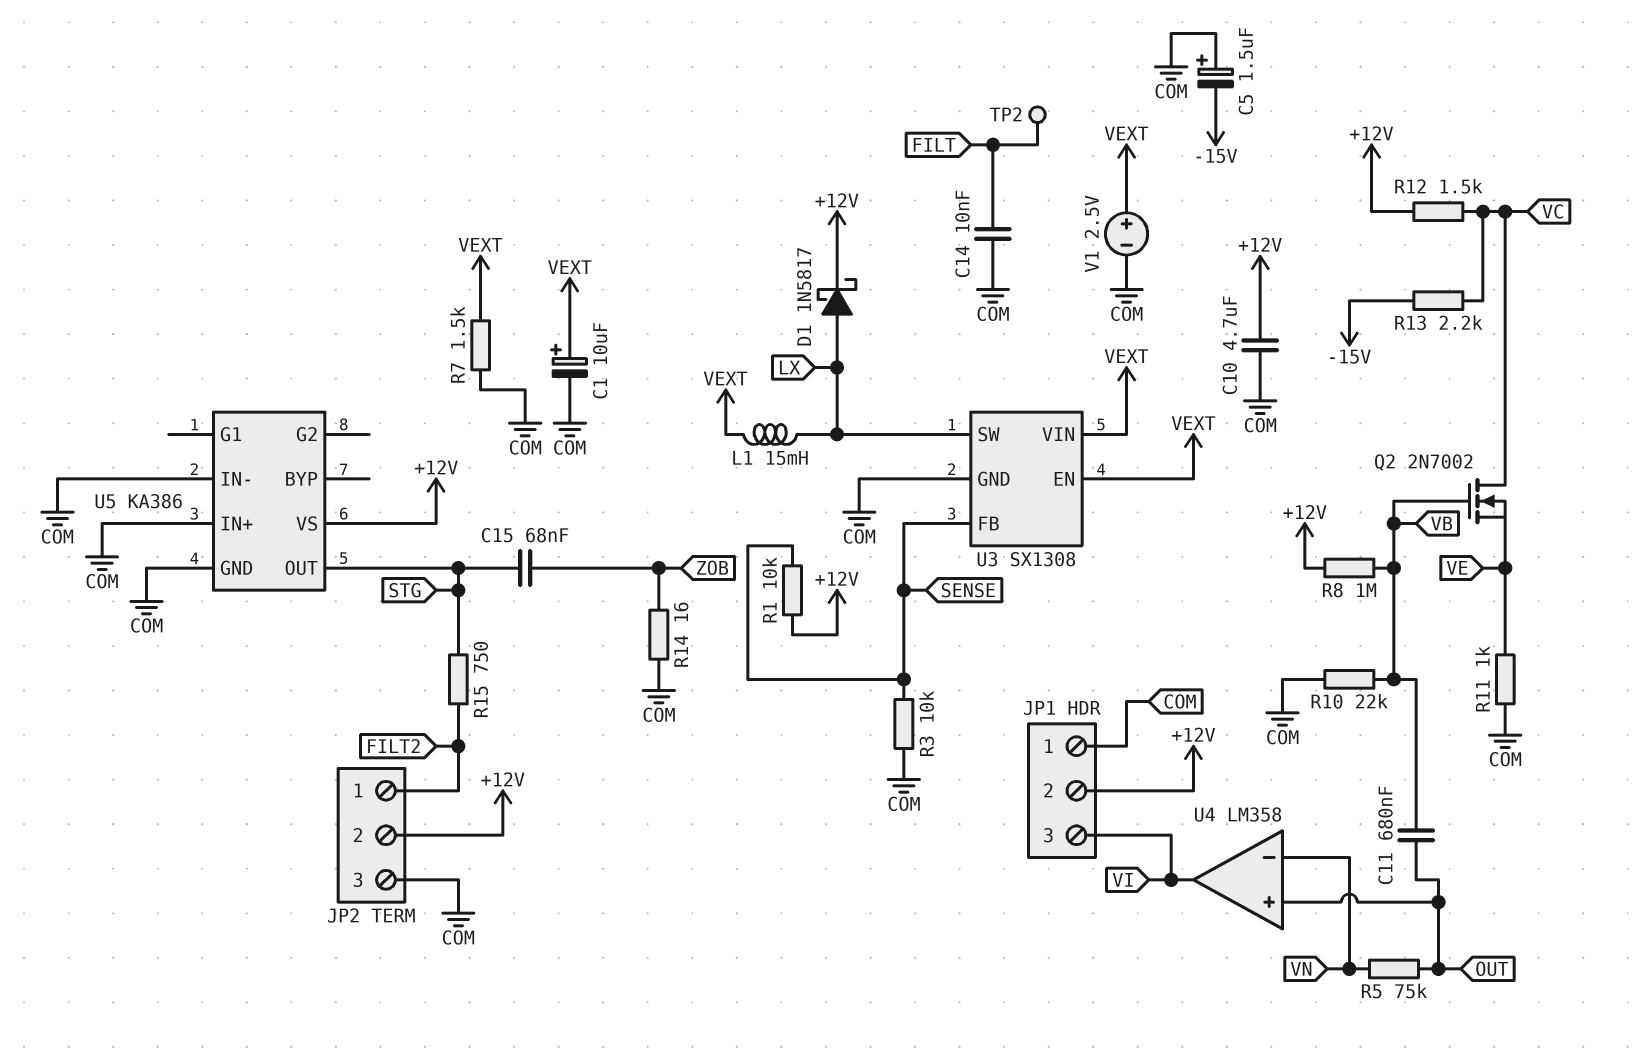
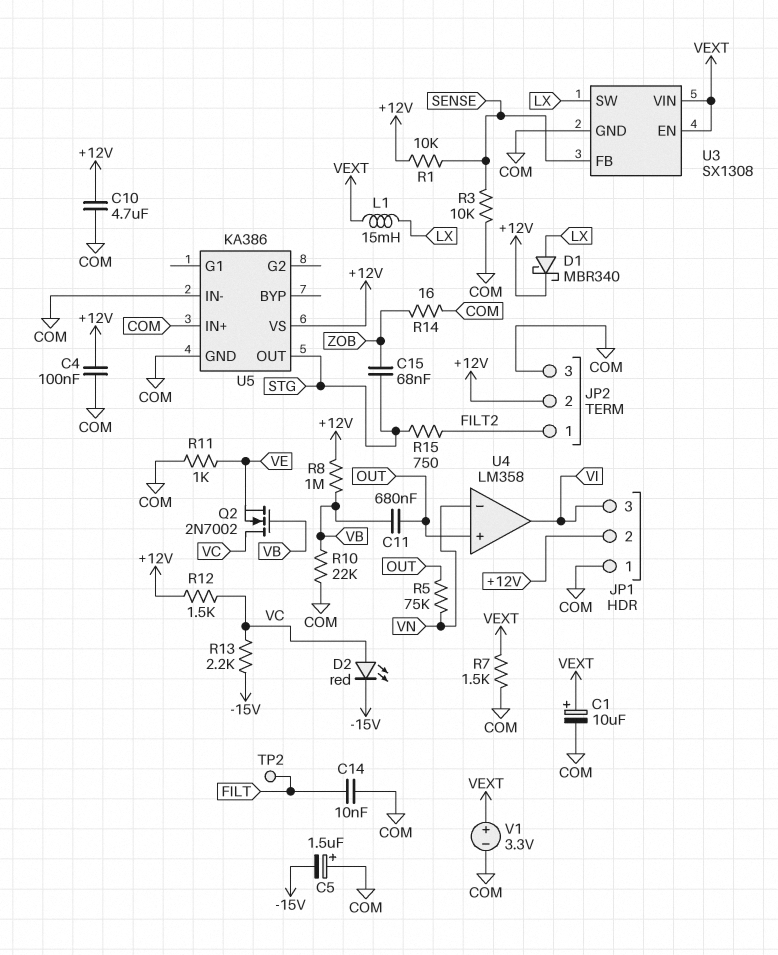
C4: none -> 100nF (+12V, COM)
D1: schottky 1N5817 (A LX, K +12V) -> schottky MBR340 (A LX, K +12V)
D2: none -> LED red (A VC, K -15V)
V1: 2.5V (plus VEXT, minus COM) -> 3.3V (plus VEXT, minus COM)

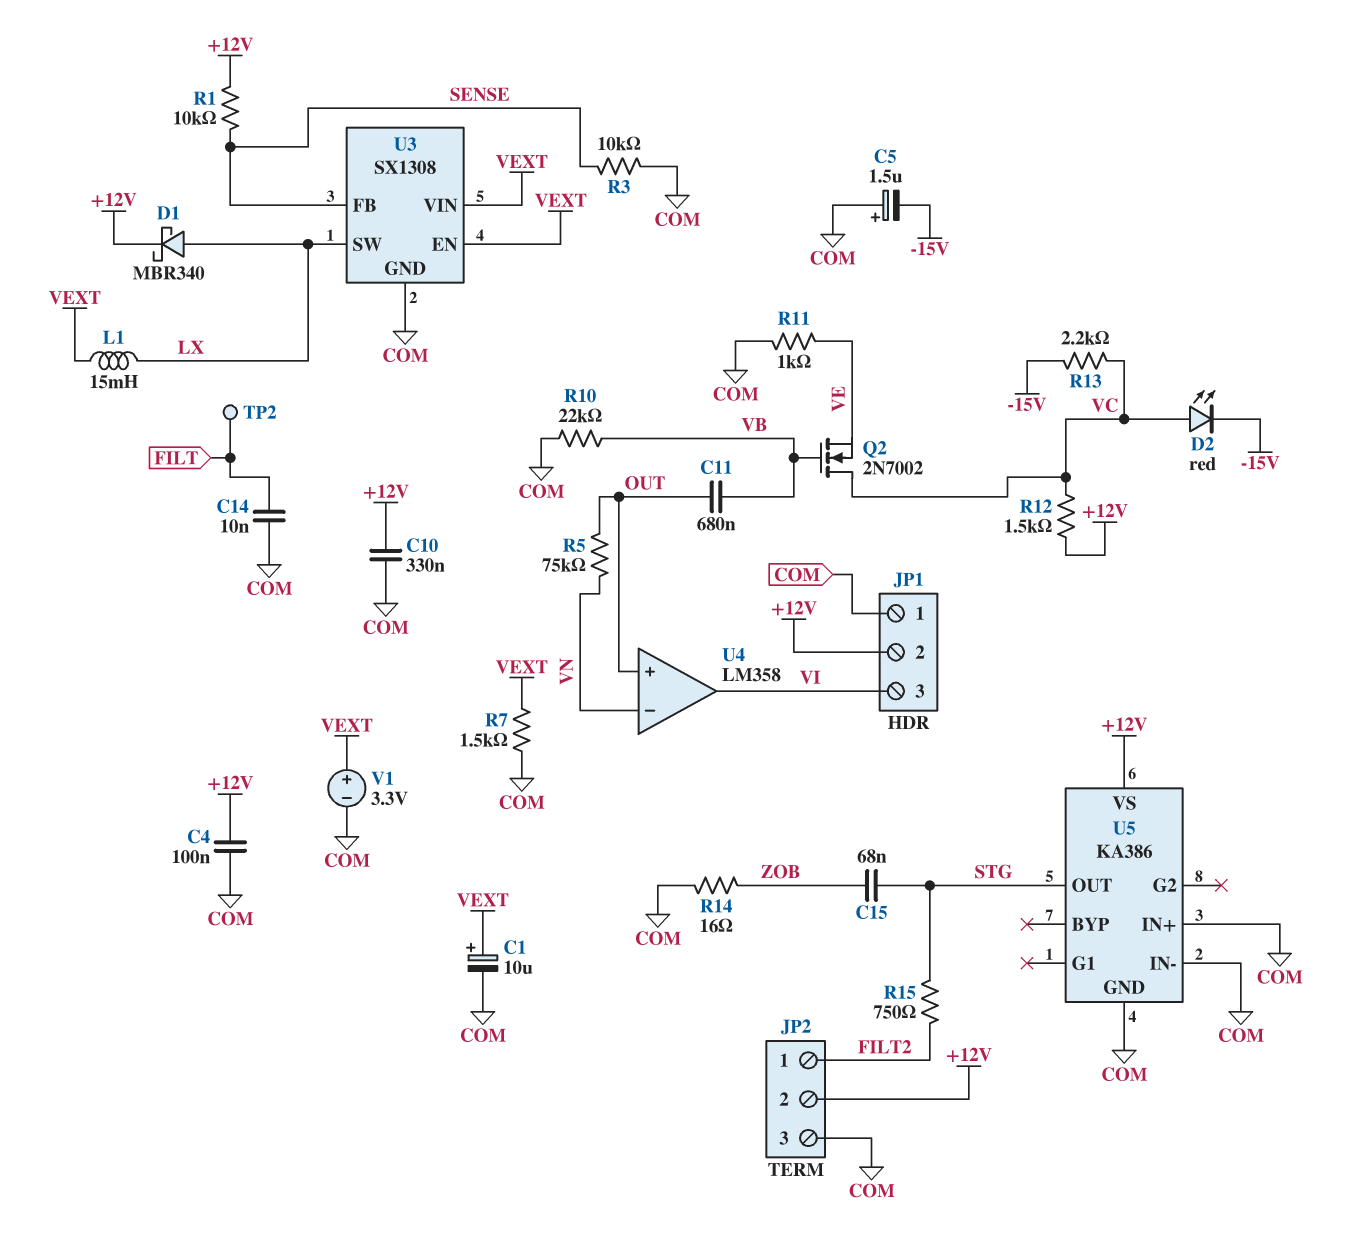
C10: 4.7uF (+12V, COM) -> 330nF (+12V, COM)
R8: 1M (+12V, VB) -> none

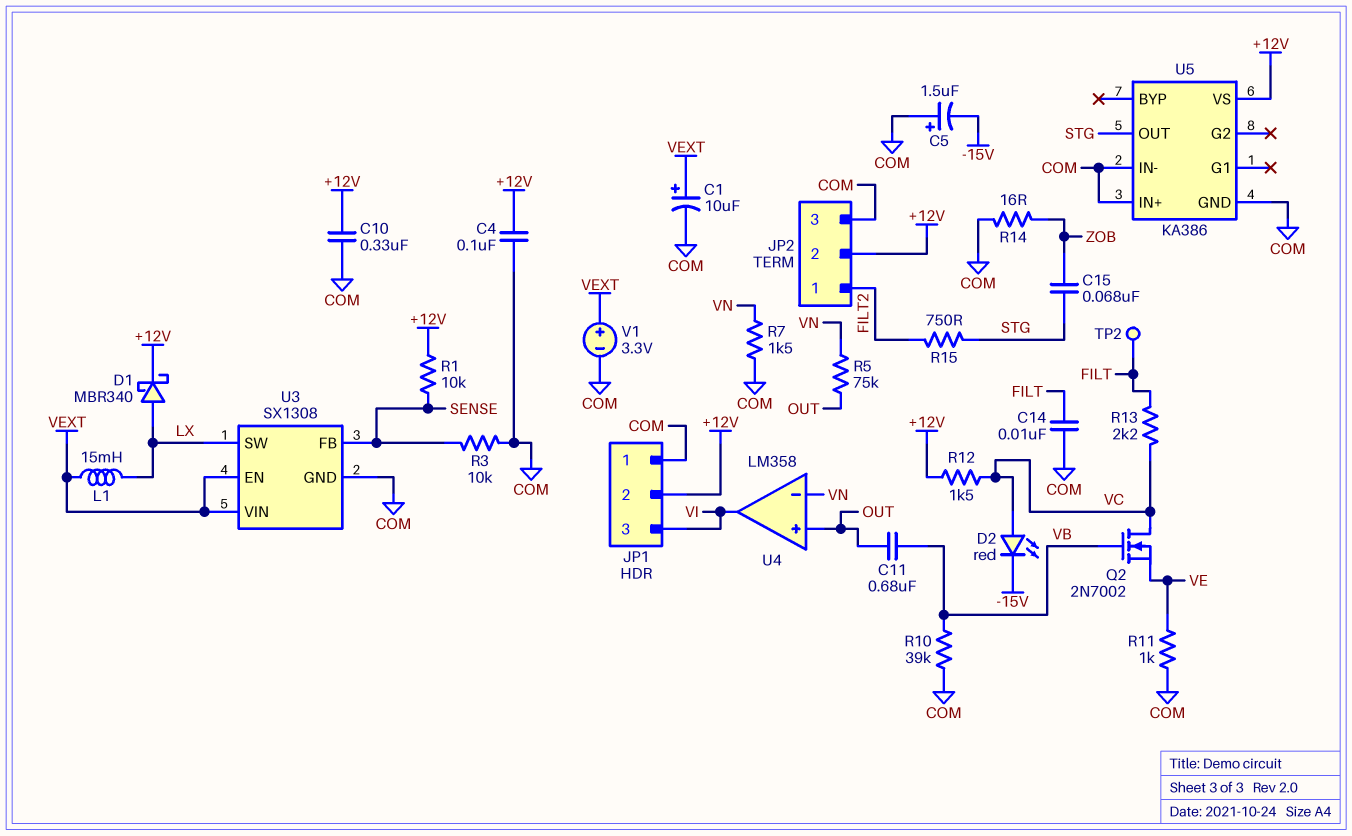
R7: 1.5k (COM, VEXT) -> 1.5k (COM, VN)
R10: 22k (COM, VB) -> 39k (COM, VB)
R13: 2.2k (-15V, VC) -> 2.2k (FILT, VC)

